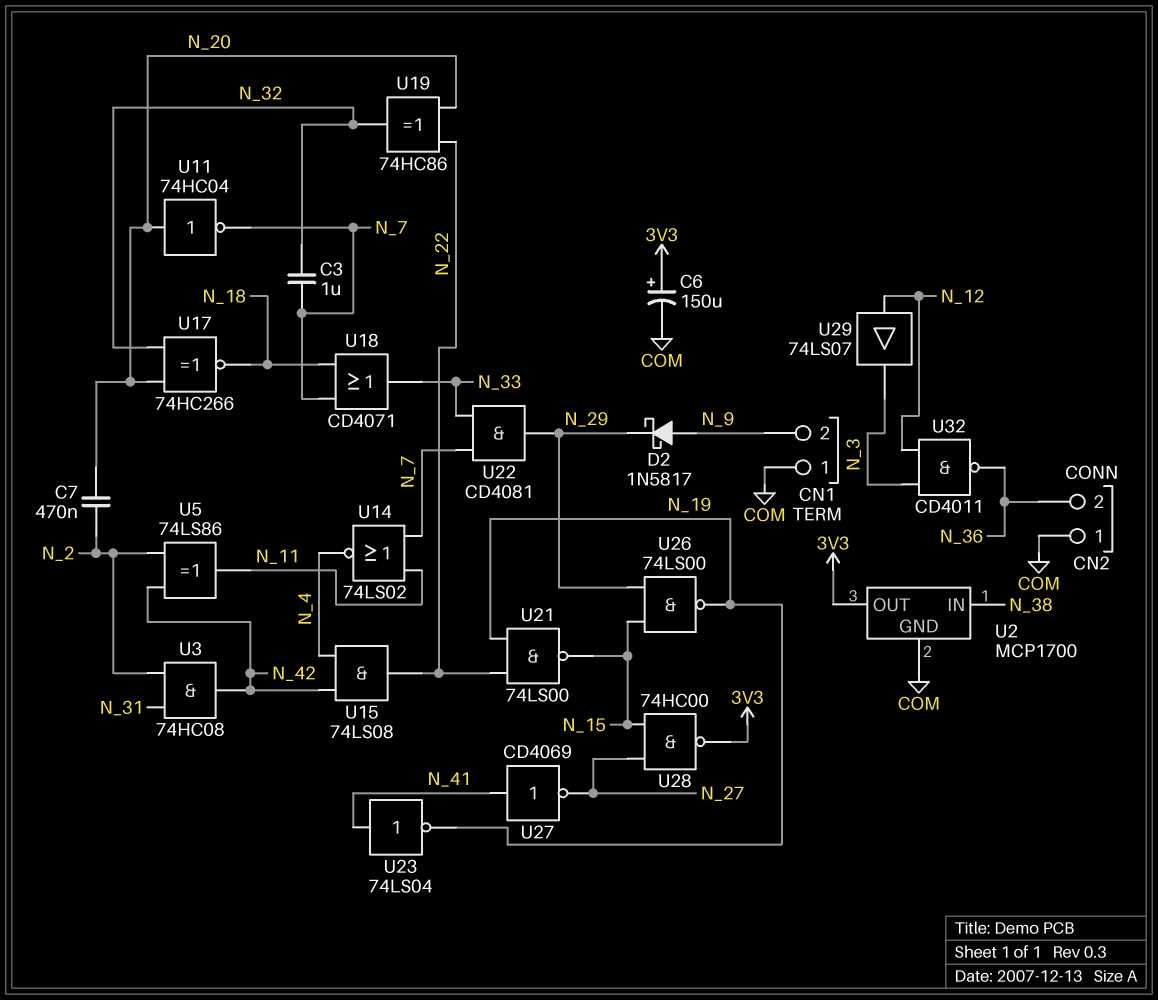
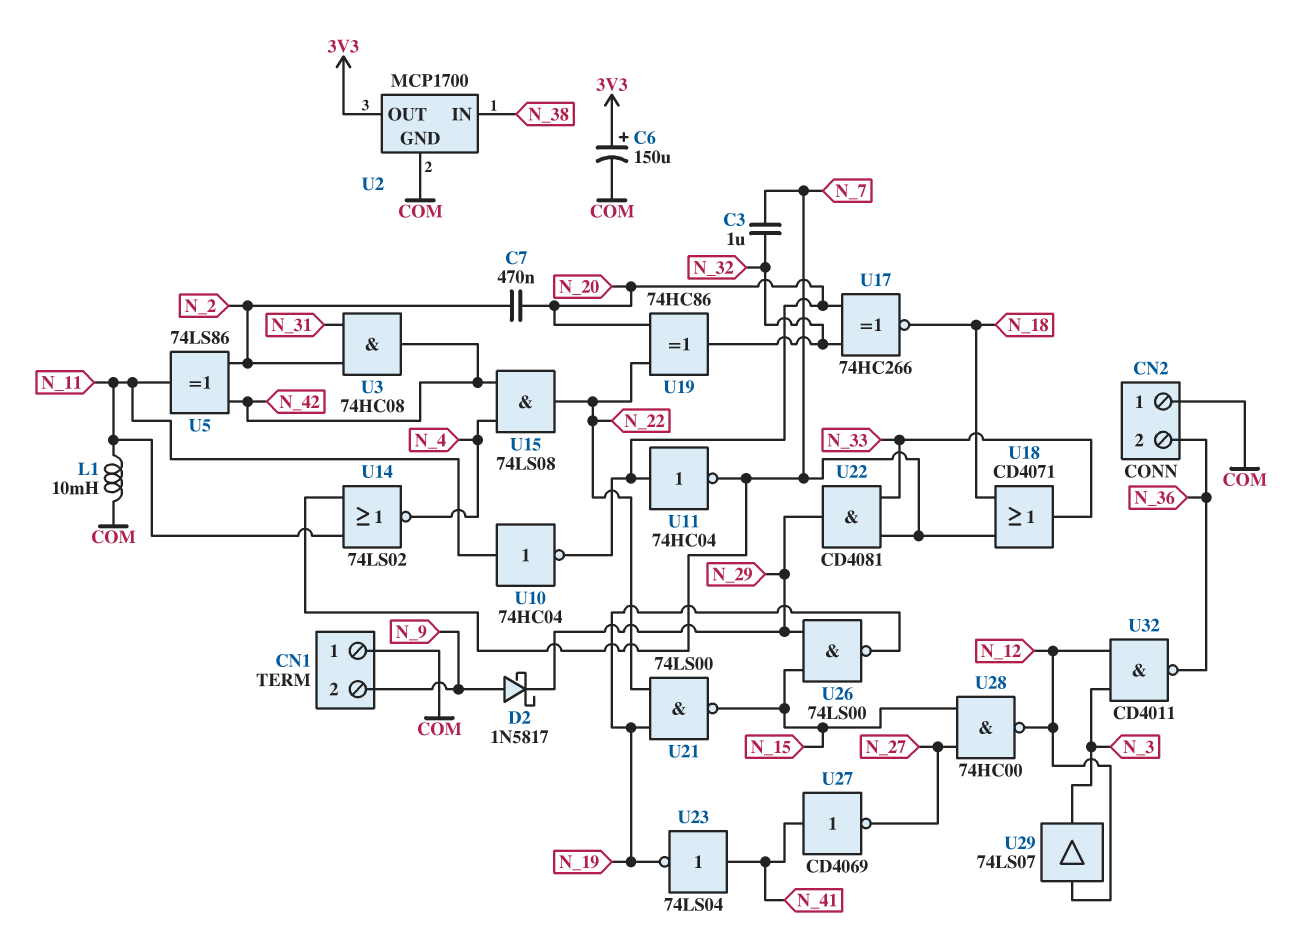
L1: none -> 10mH (COM, N_11)
U10: none -> NOT 74HC04 (in N_11, out N_20)
U28: NAND 74HC00 (in N_15, in N_27, out 3V3) -> NAND 74HC00 (in N_15, in N_27, out N_12)

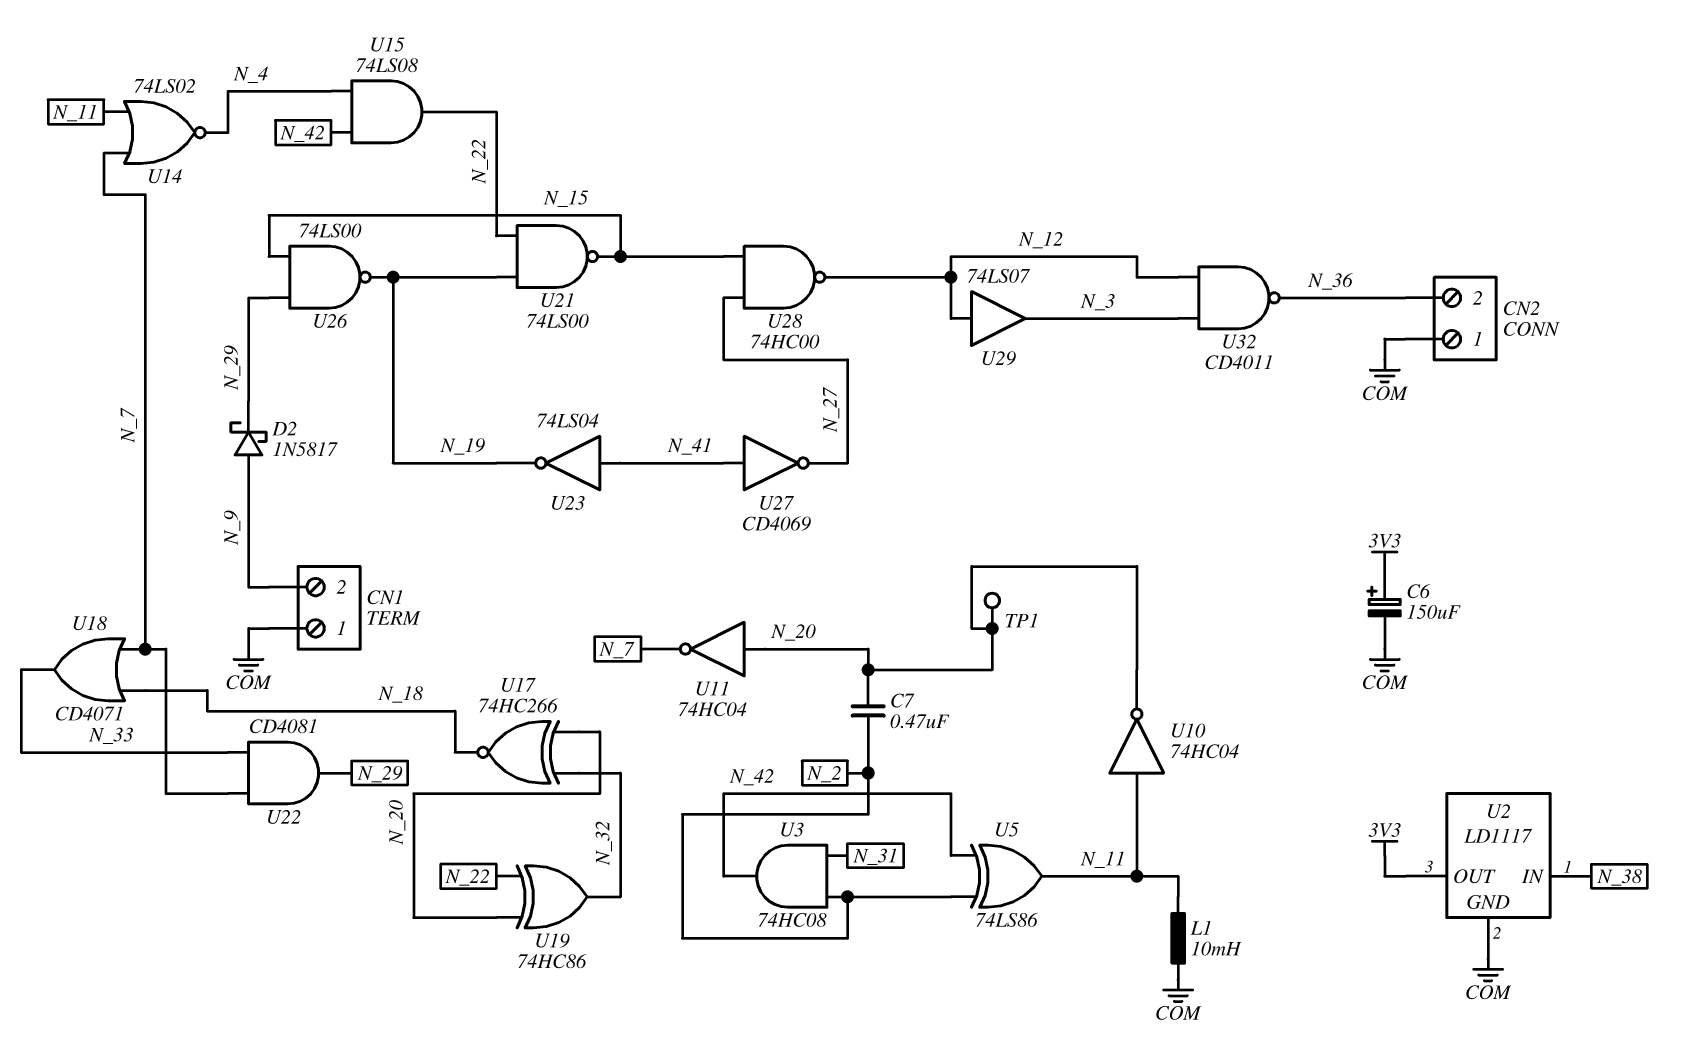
C3: 1uF (N_7, N_32) -> none
TP1: none -> test point (N_20)
U2: MCP1700 -> LD1117

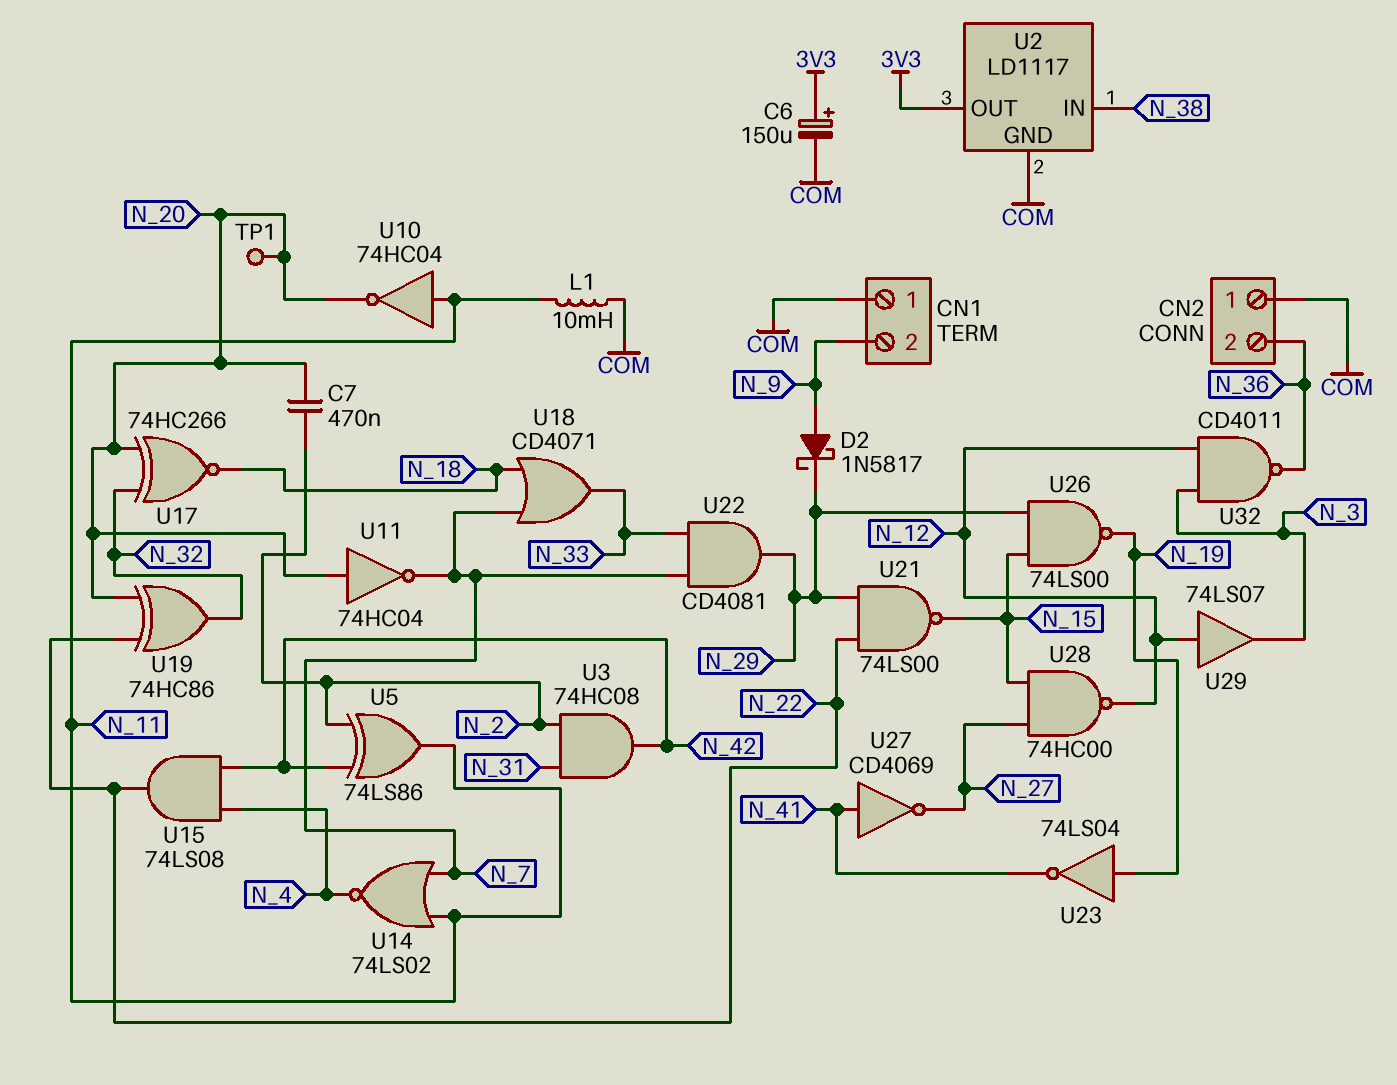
U21: NAND 74LS00 (in N_19, in N_22, out N_15) -> NAND 74LS00 (in N_22, in N_29, out N_15)
U23: NOT 74LS04 (in N_41, out N_19) -> NOT 74LS04 (in N_19, out N_41)

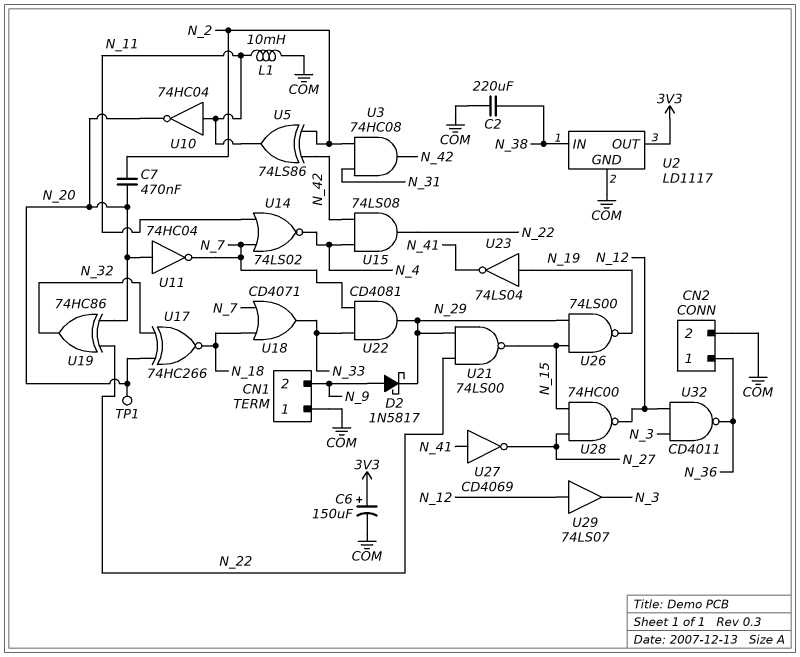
C2: none -> 220uF (COM, N_38)
CN2 pin 1: COM -> N_36
CN2 pin 2: N_36 -> COM

